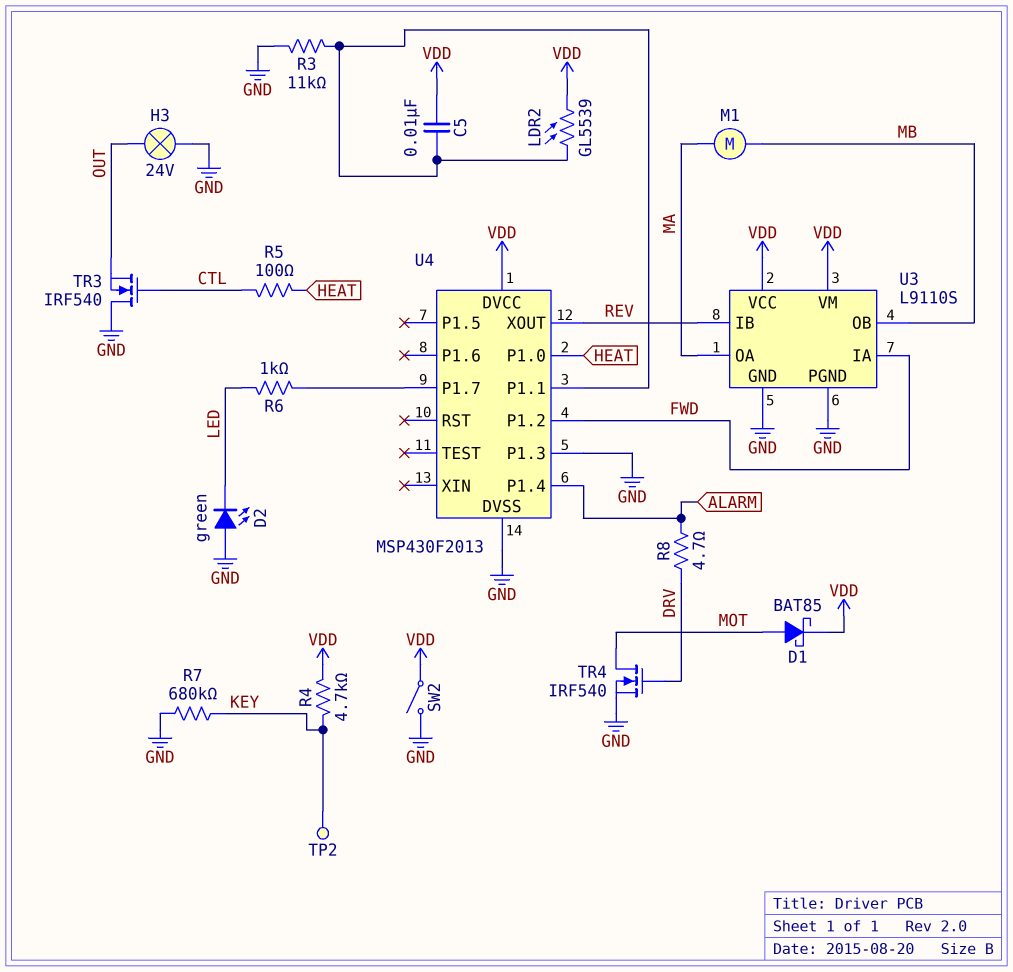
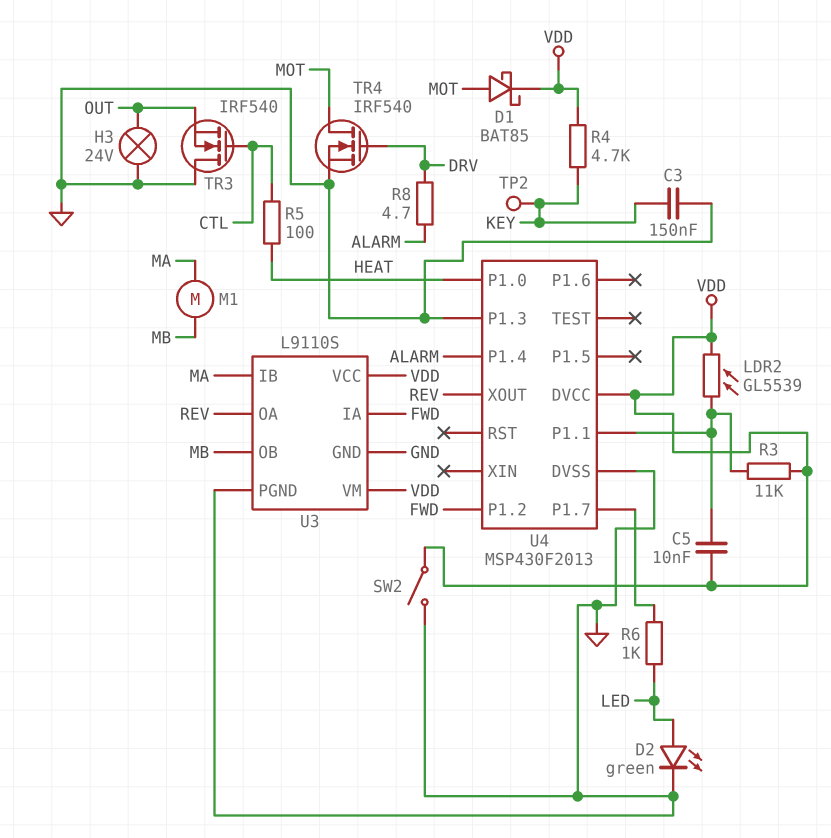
C3: none -> 150nF (GND, KEY)
D2: LED green (A GND, K LED) -> LED green (A LED, K GND)
R3: 11k (GND, U4/P1.1) -> 11k (U4/P1.1, VDD)
R7: 680k (GND, KEY) -> none
U3 pin IB: REV -> MA
U3 pin OA: MA -> REV

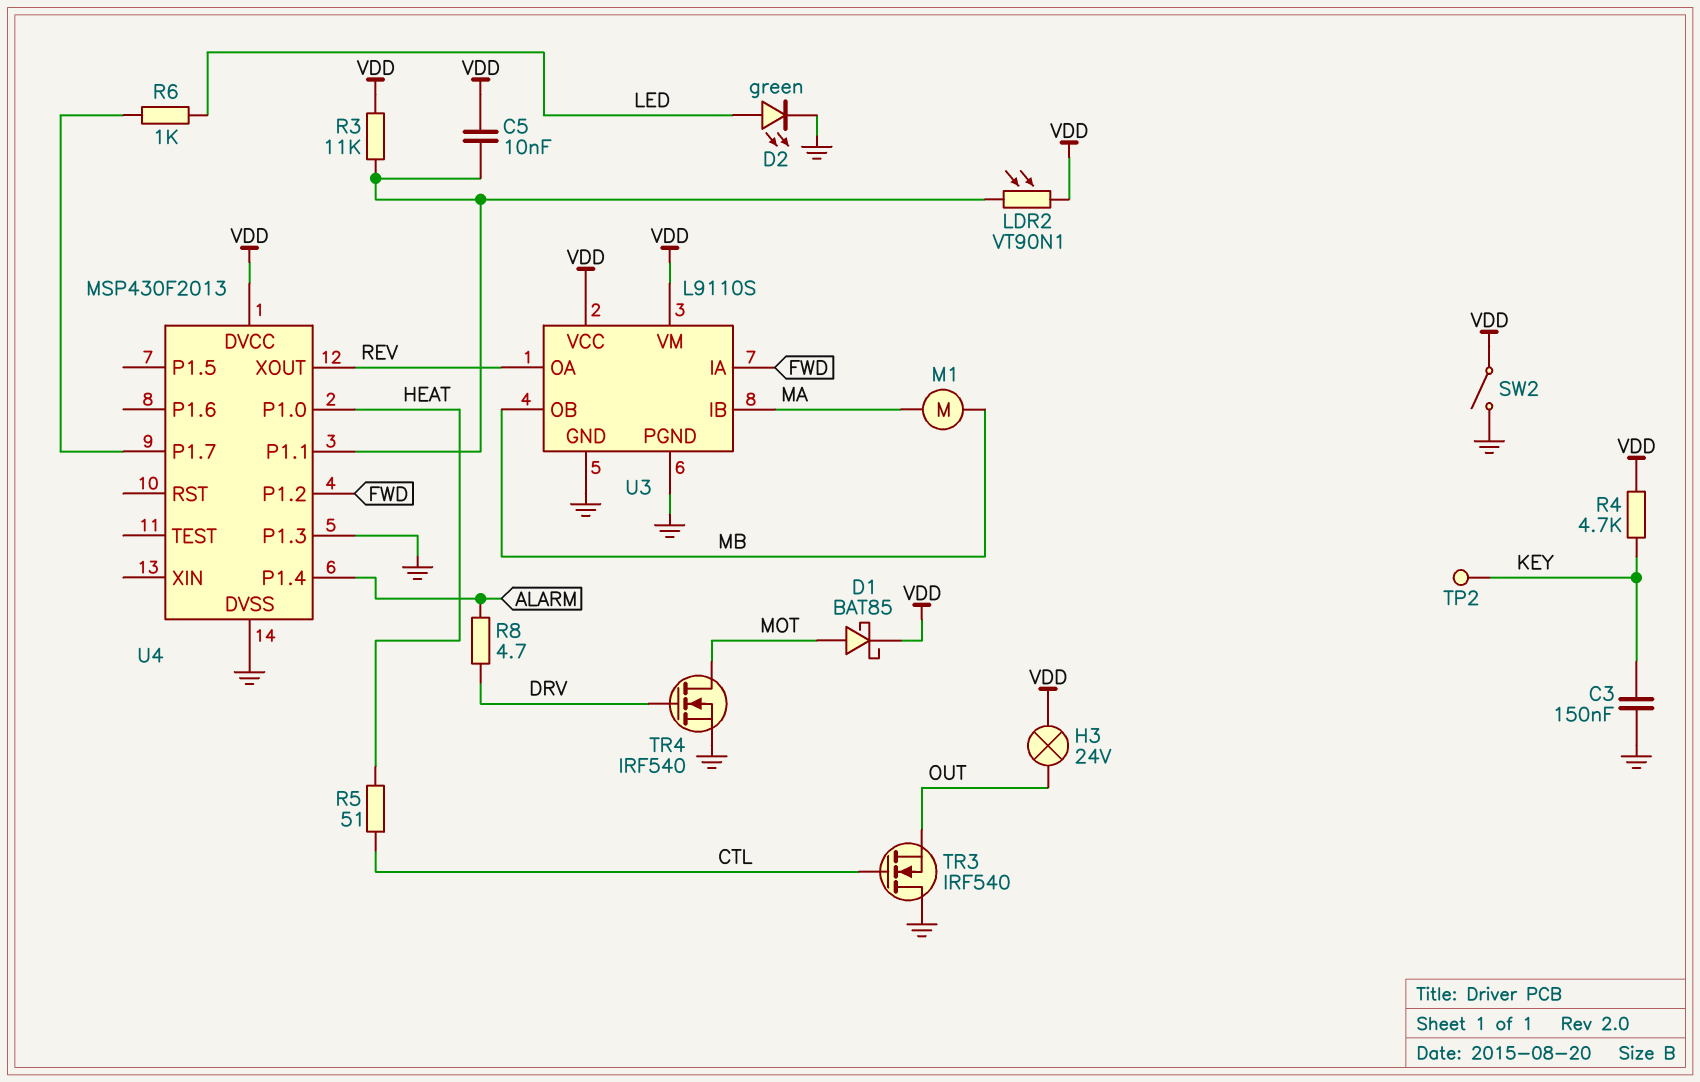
H3: lamp 24V (GND, OUT) -> lamp 24V (OUT, VDD)
LDR2: GL5539 (U4/P1.1, VDD) -> VT90N1 (U4/P1.1, VDD)
R5: 100 (CTL, HEAT) -> 51 (CTL, HEAT)

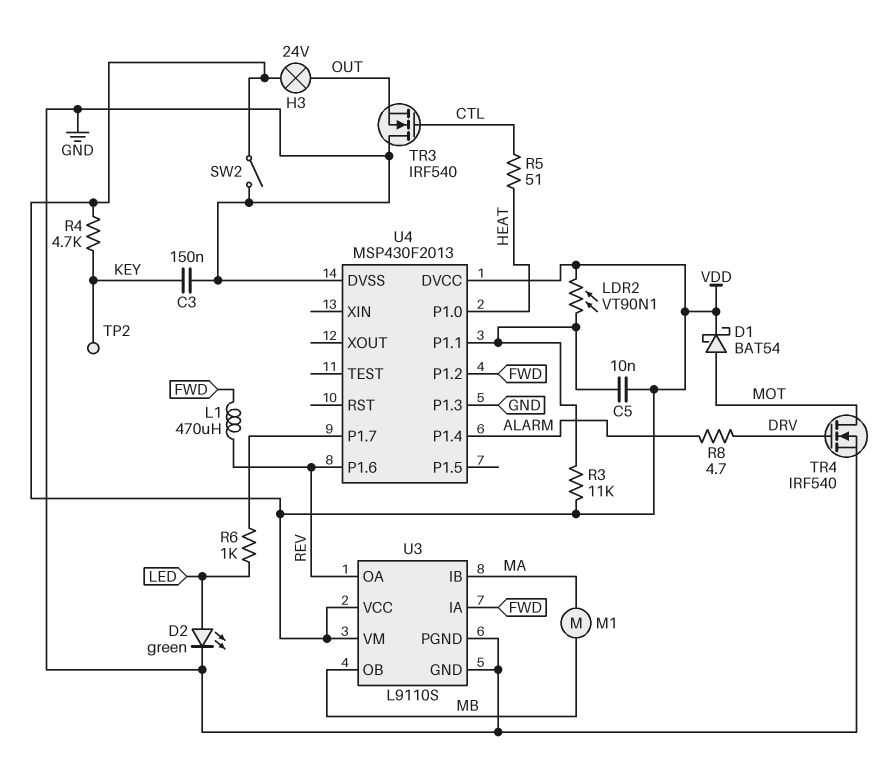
D1: schottky BAT85 (A MOT, K VDD) -> schottky BAT54 (A MOT, K VDD)
L1: none -> 470uH (FWD, REV)
U4 pin P1.6: none -> REV
U4 pin XOUT: REV -> none

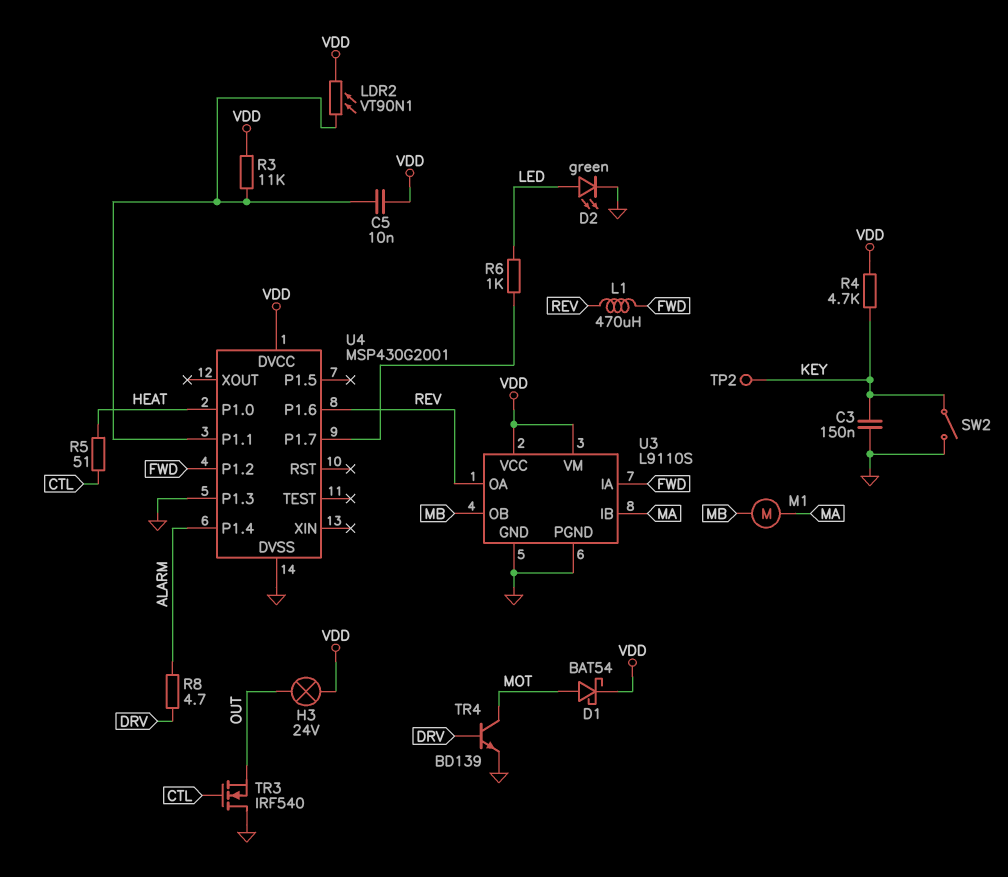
SW2: switch (GND, VDD) -> switch (GND, KEY)
TR4: NMOS IRF540 (G DRV, D MOT, S GND) -> NPN BD139 (B DRV, C MOT, E GND)
U4: MSP430F2013 -> MSP430G2001

